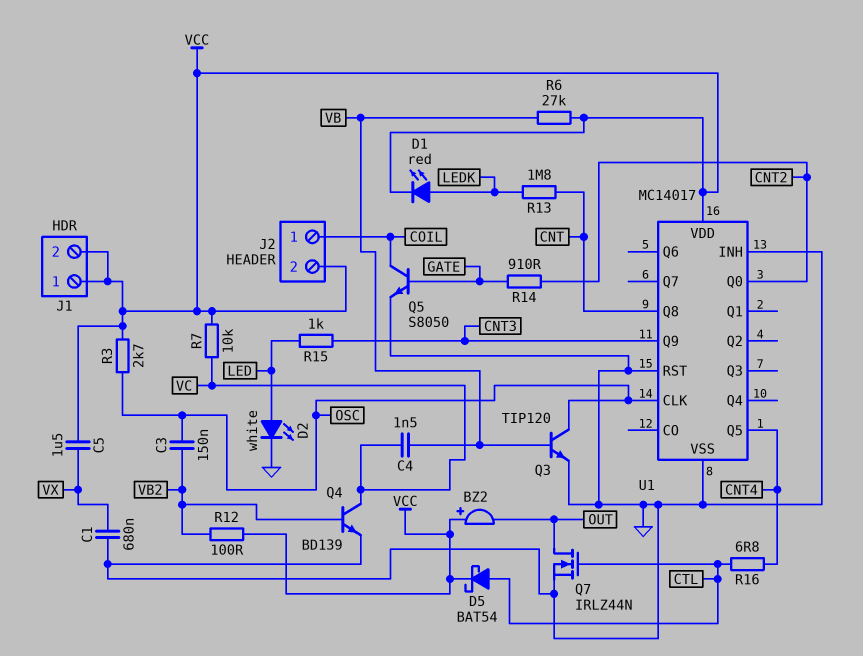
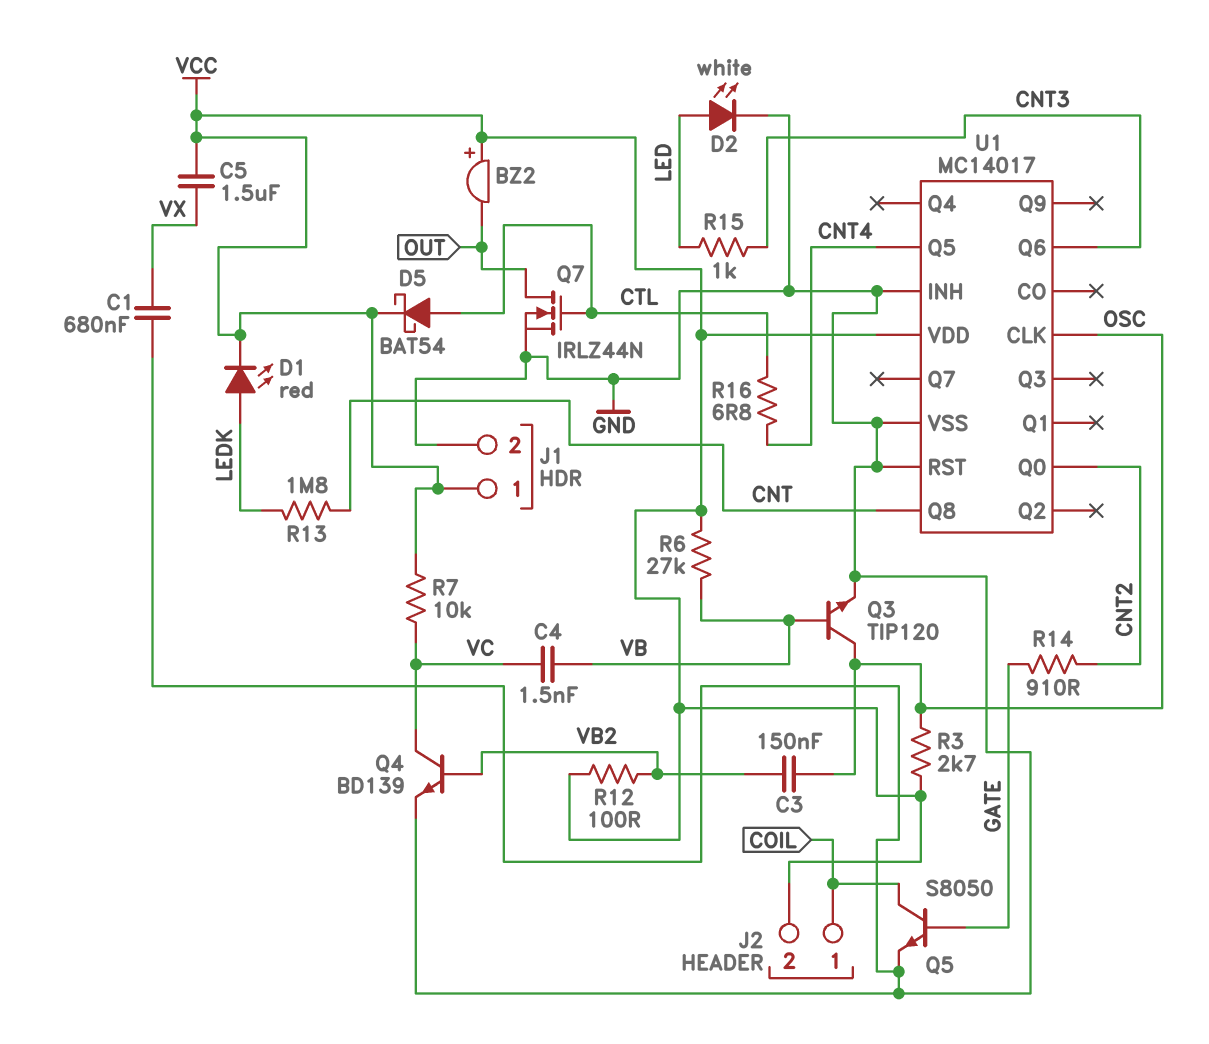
J1 pin 2: VCC -> GND
U1 pin Q6: none -> CNT3
U1 pin Q9: CNT3 -> none

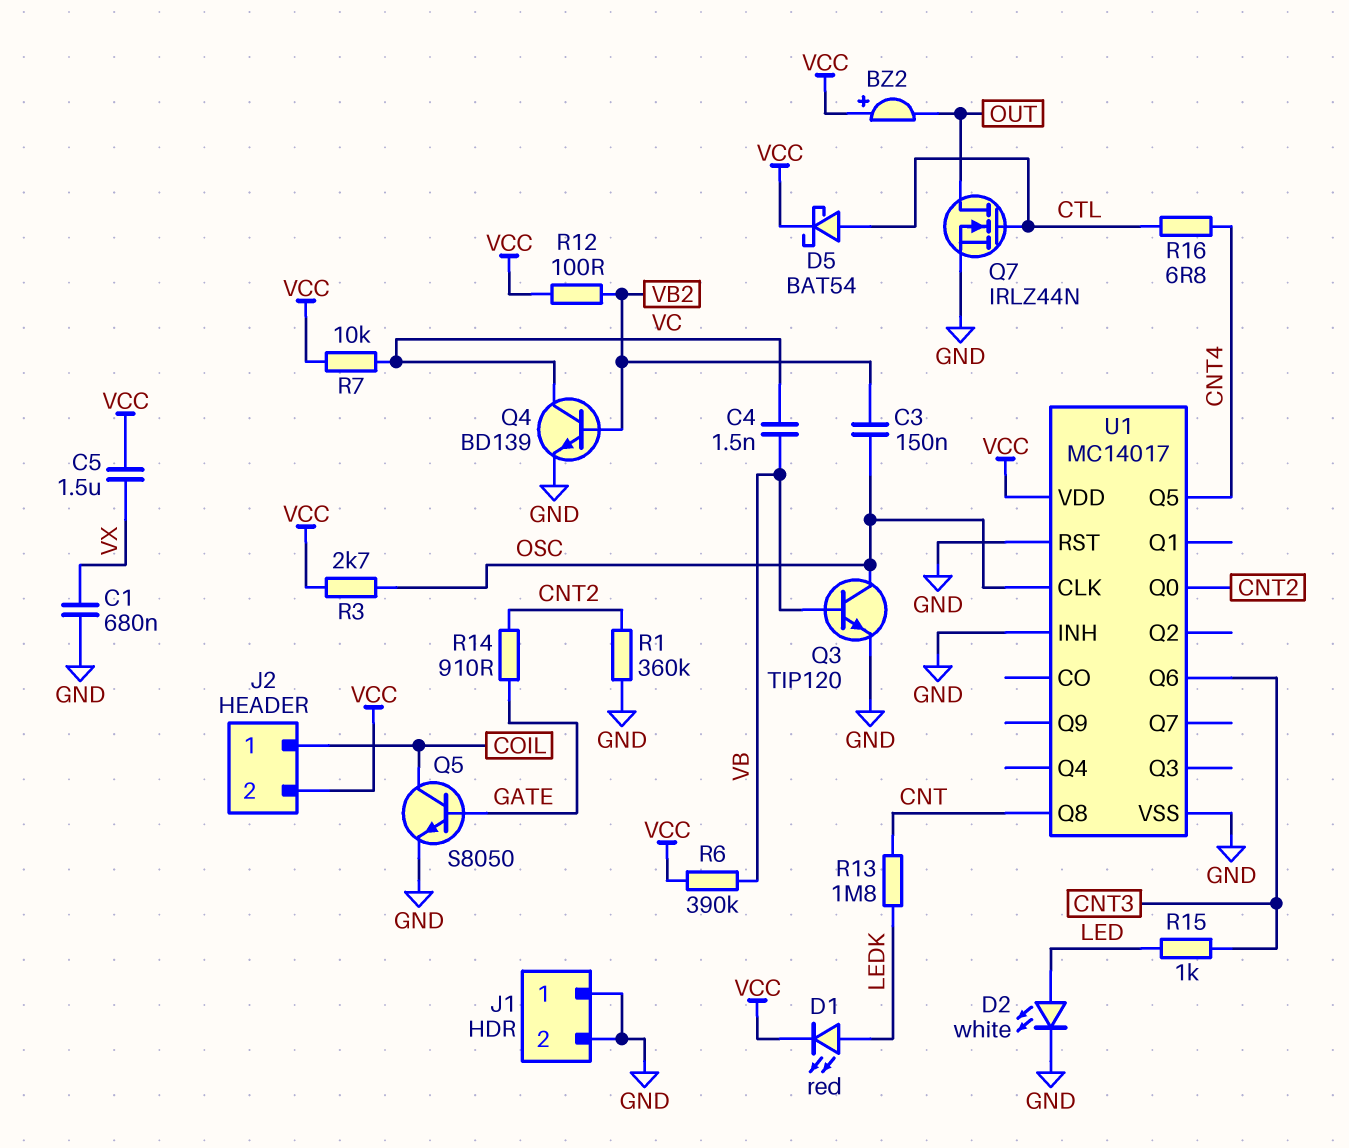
J1 pin 1: VCC -> GND
R1: none -> 360k (CNT2, GND)
R6: 27k (VB, VCC) -> 390k (VB, VCC)

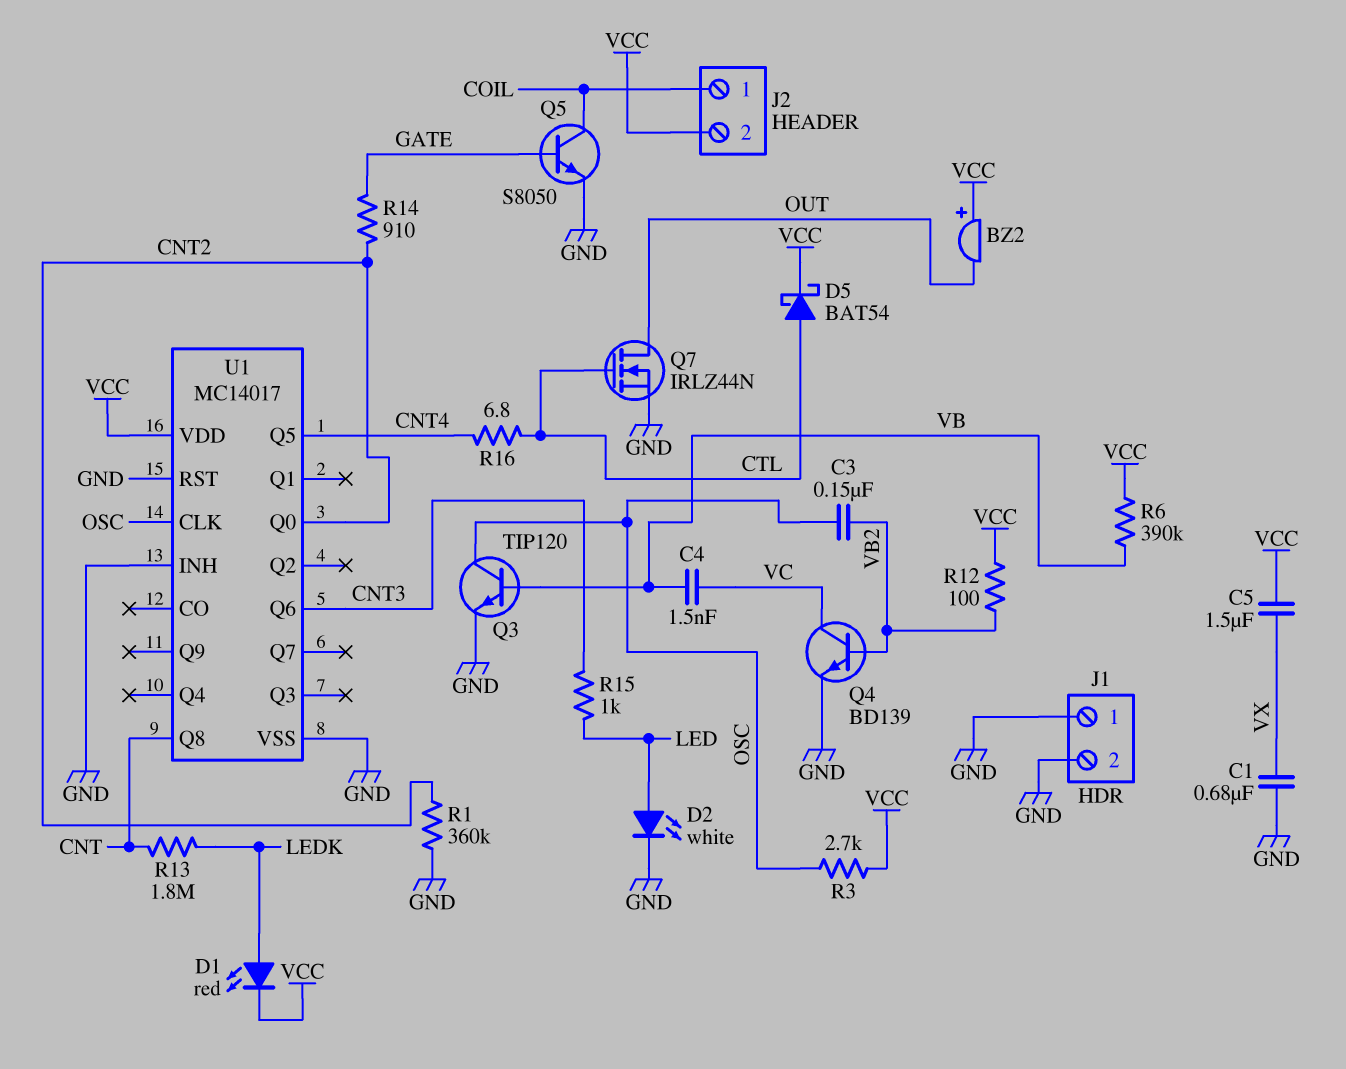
R7: 10k (VC, VCC) -> none

